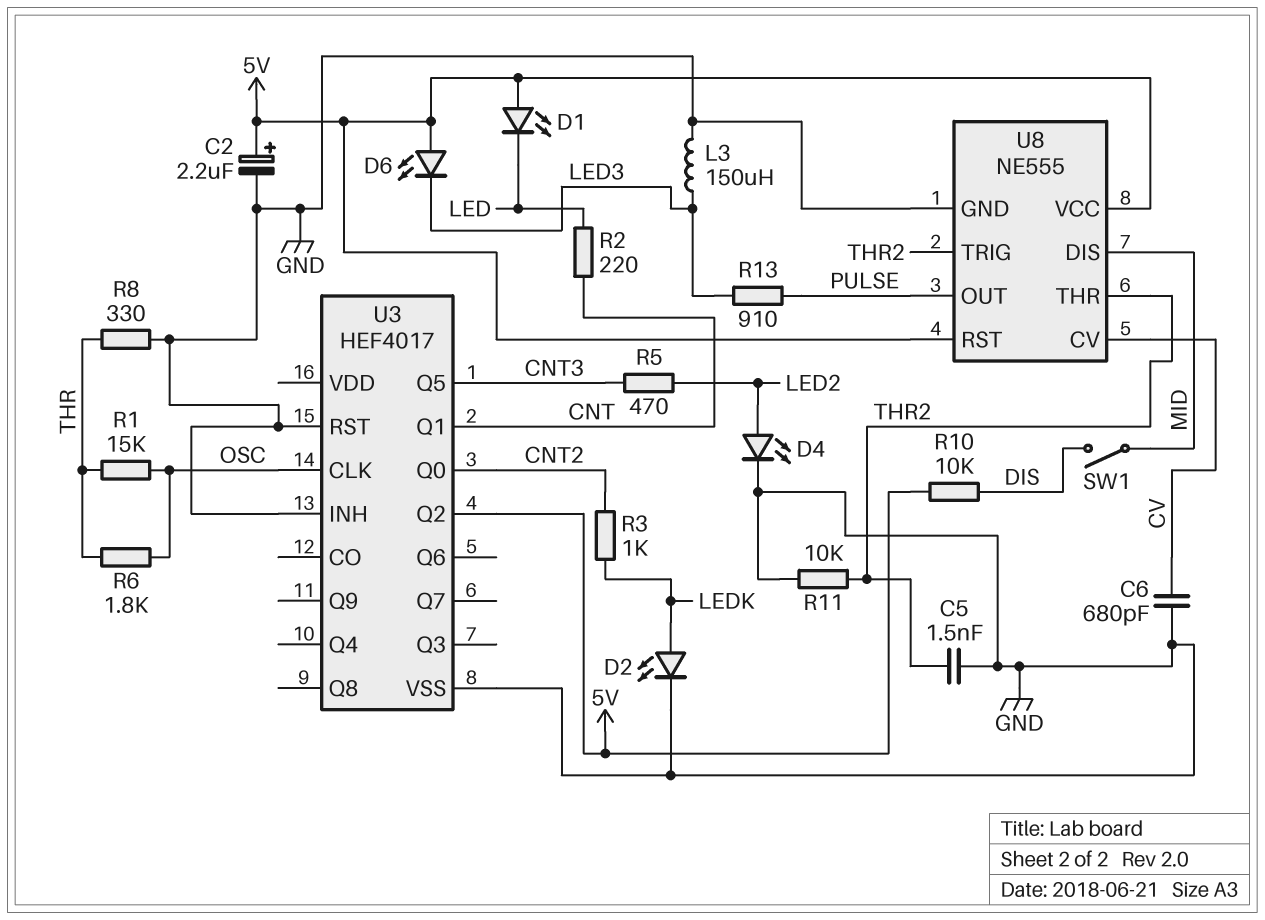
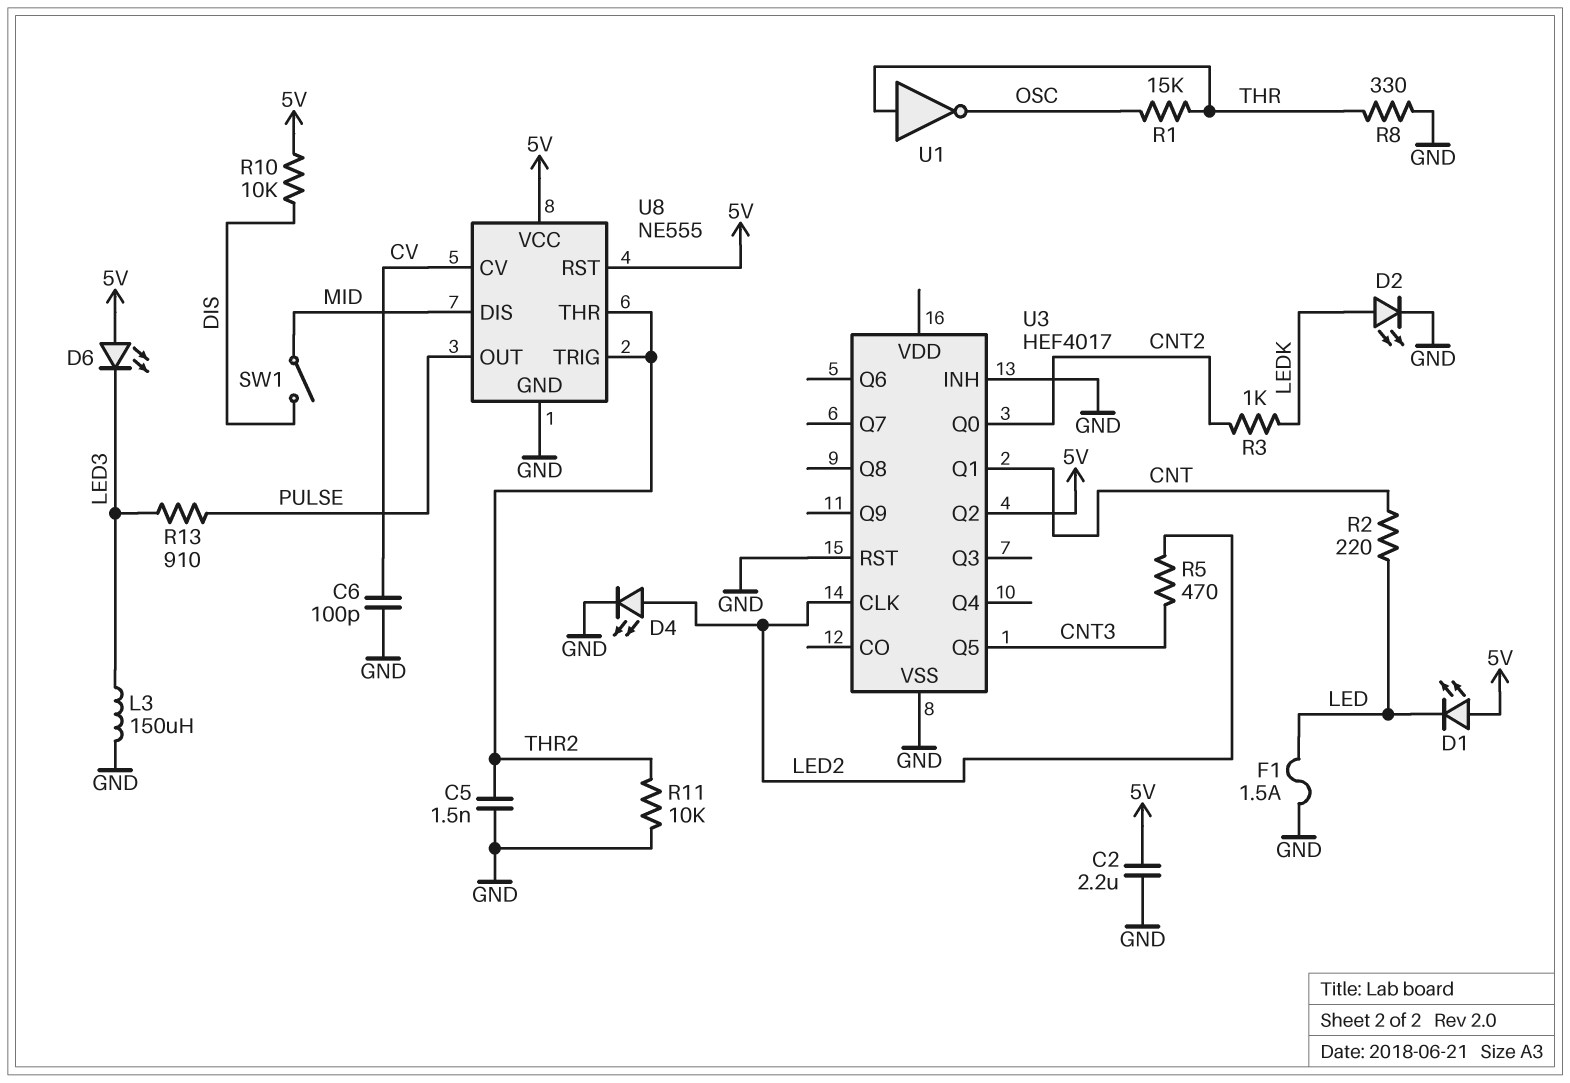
C2: 2.2uF (plus 5V, minus GND) -> 2.2uF (5V, GND)
C6: 680pF (CV, GND) -> 100pF (CV, GND)
F1: none -> 1.5A (GND, LED)
R6: 1.8k (OSC, THR) -> none
U1: none -> NOT (in THR, out OSC)
U3 pin CLK: OSC -> LED2

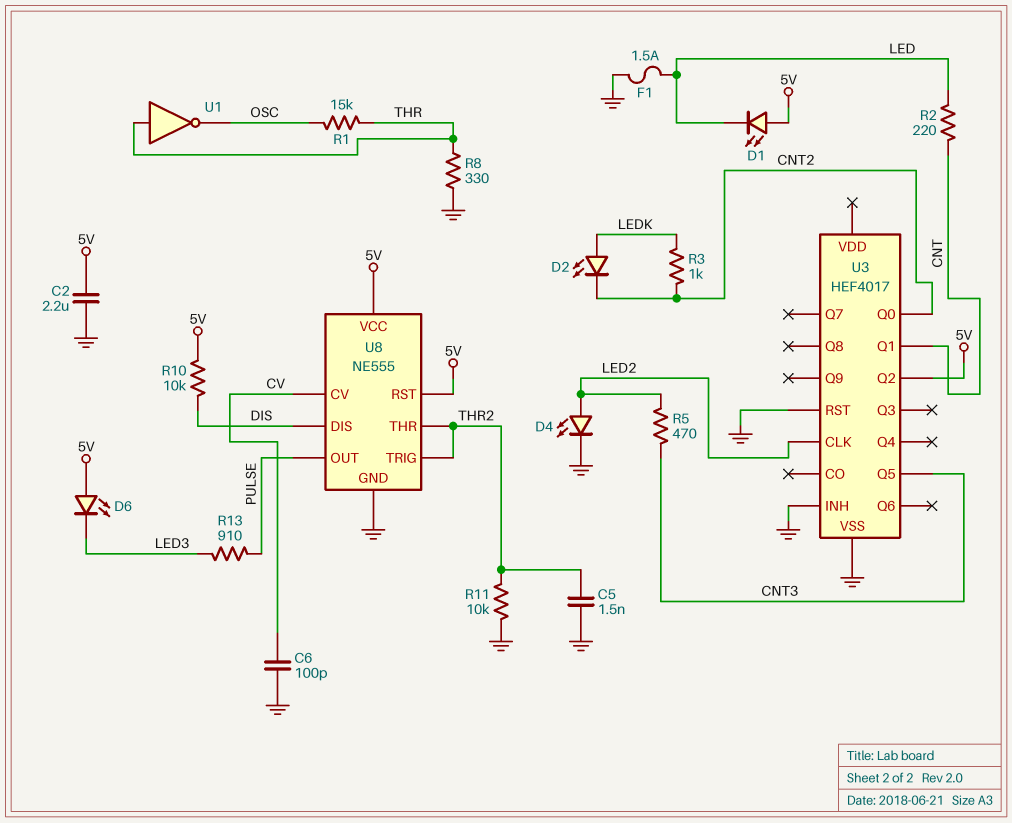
D2: LED (A LEDK, K GND) -> LED (A LEDK, K CNT2)
L3: 150uH (GND, LED3) -> none
SW1: switch (DIS, MID) -> none
U8 pin DIS: MID -> DIS

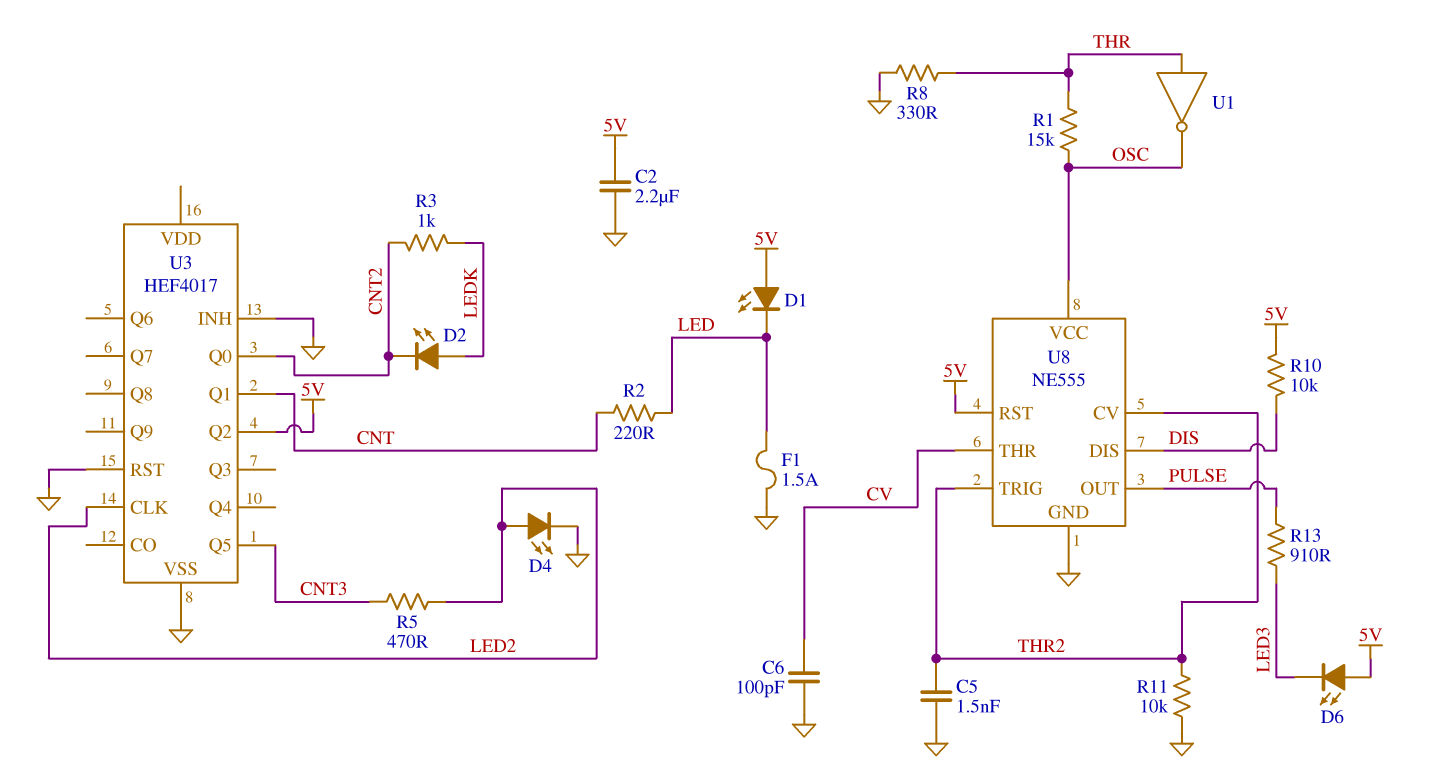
U8 pin CV: CV -> THR2
U8 pin THR: THR2 -> CV
U8 pin VCC: 5V -> OSC

